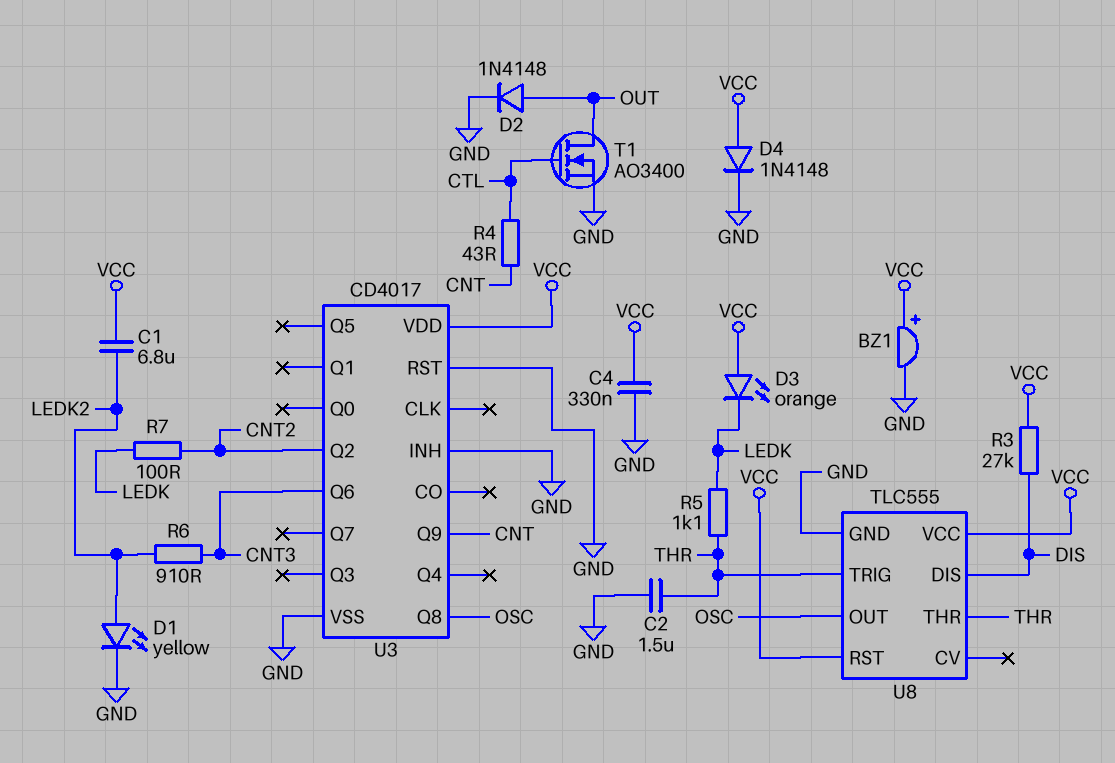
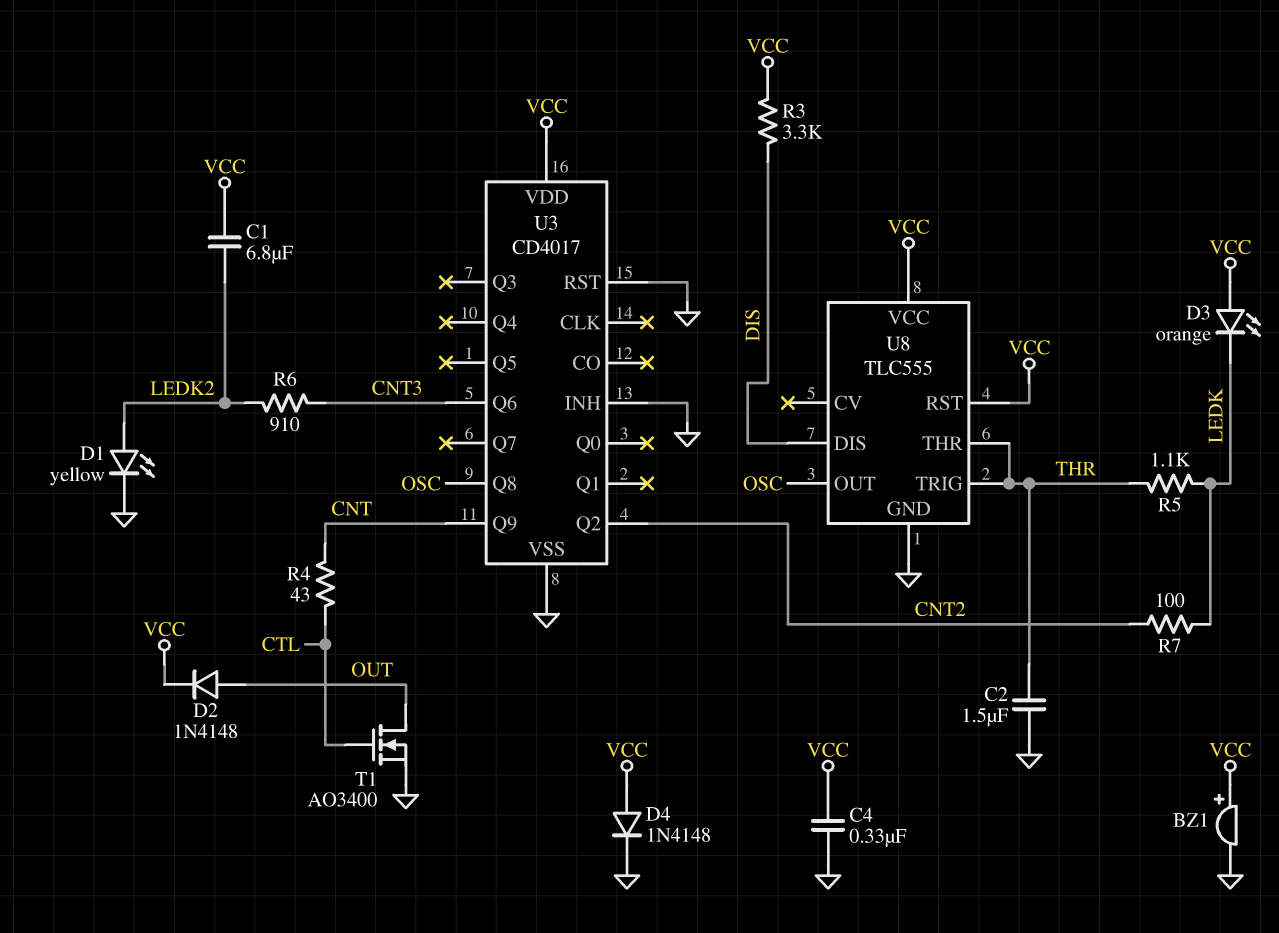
D2: diode 1N4148 (A OUT, K GND) -> diode 1N4148 (A OUT, K VCC)
R3: 27k (DIS, VCC) -> 3.3k (DIS, VCC)

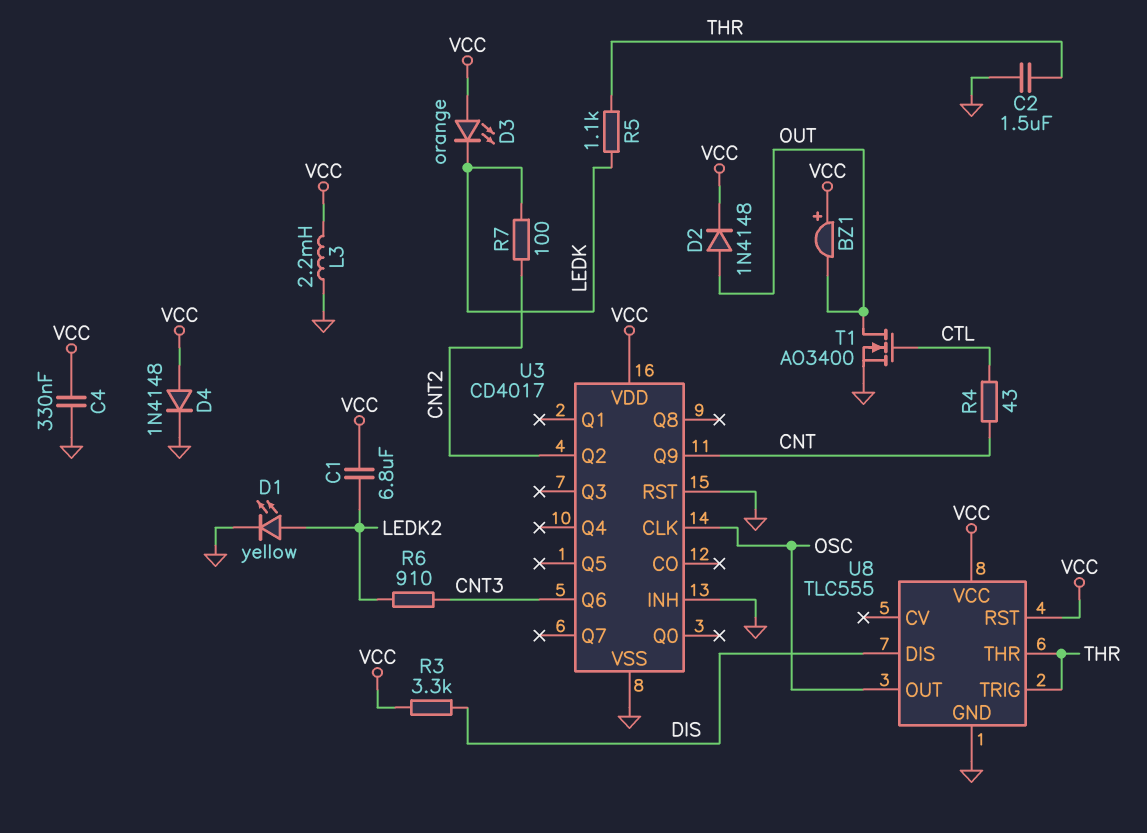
BZ1: buzzer (plus VCC, minus GND) -> buzzer (plus VCC, minus OUT)
L3: none -> 2.2mH (GND, VCC)
U3 pin CLK: none -> OSC
U3 pin Q8: OSC -> none

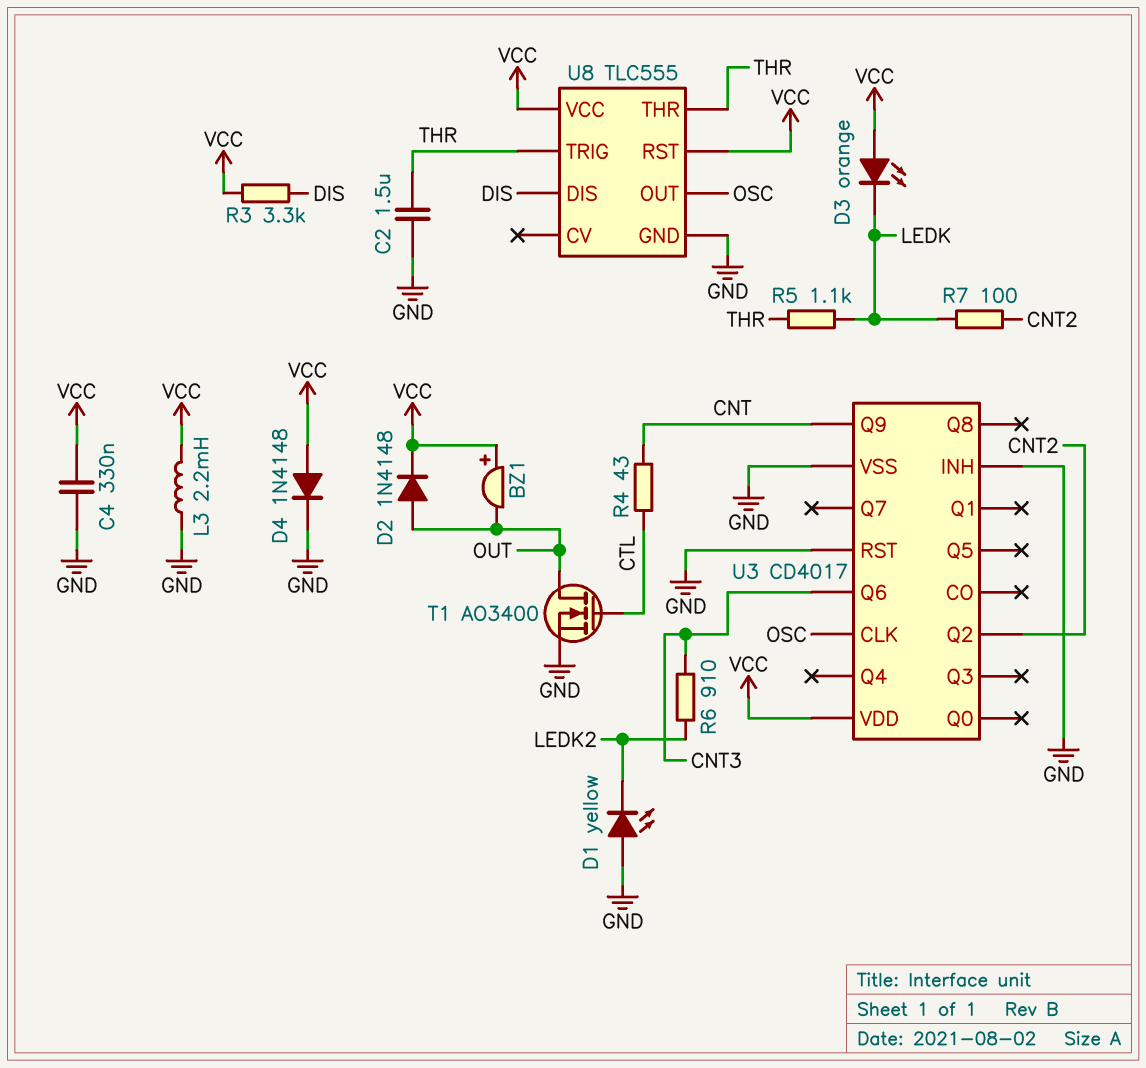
C1: 6.8uF (LEDK2, VCC) -> none
D1: LED yellow (A LEDK2, K GND) -> LED yellow (A GND, K LEDK2)

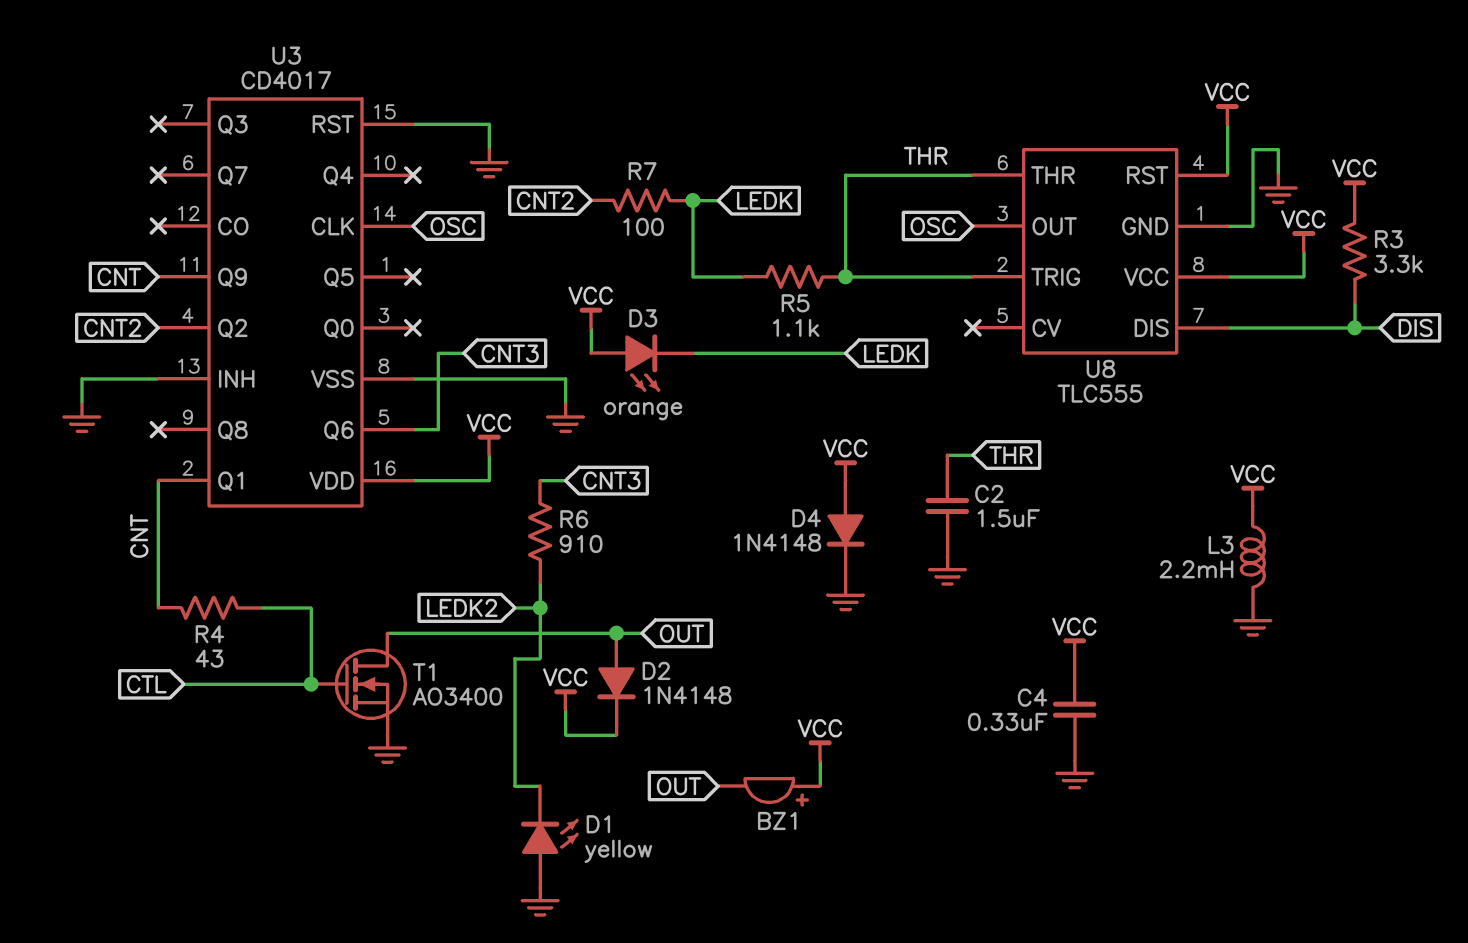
U3 pin Q1: none -> CNT

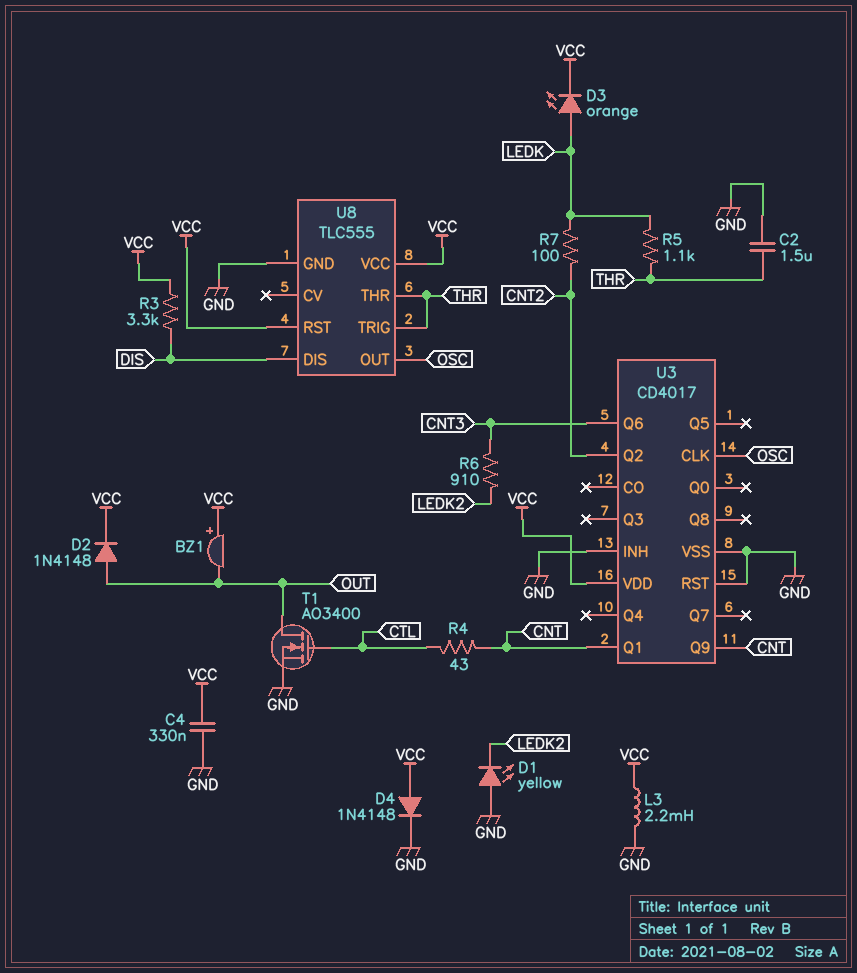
D3: LED orange (A VCC, K LEDK) -> LED orange (A LEDK, K VCC)

